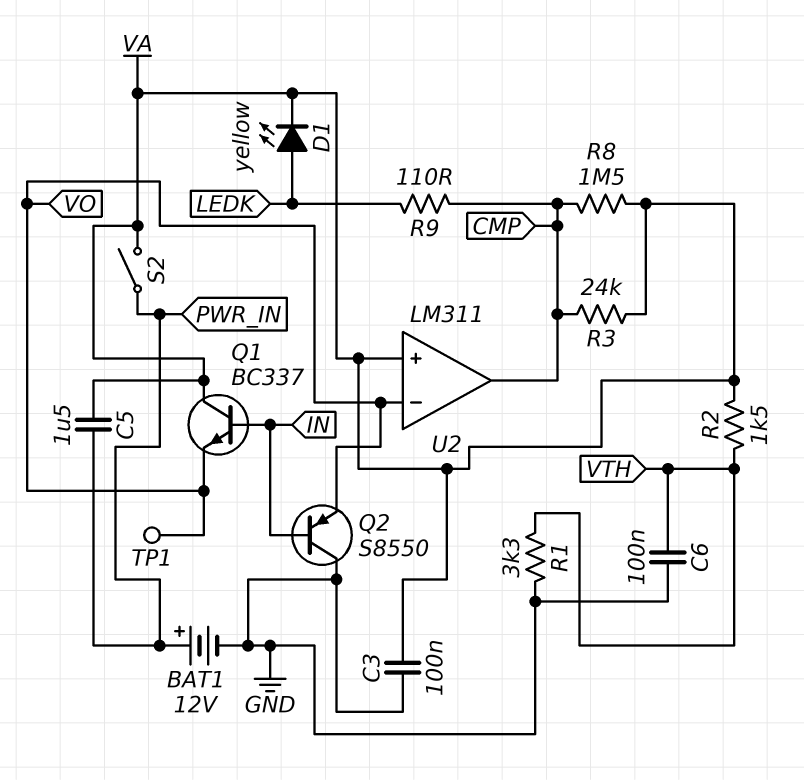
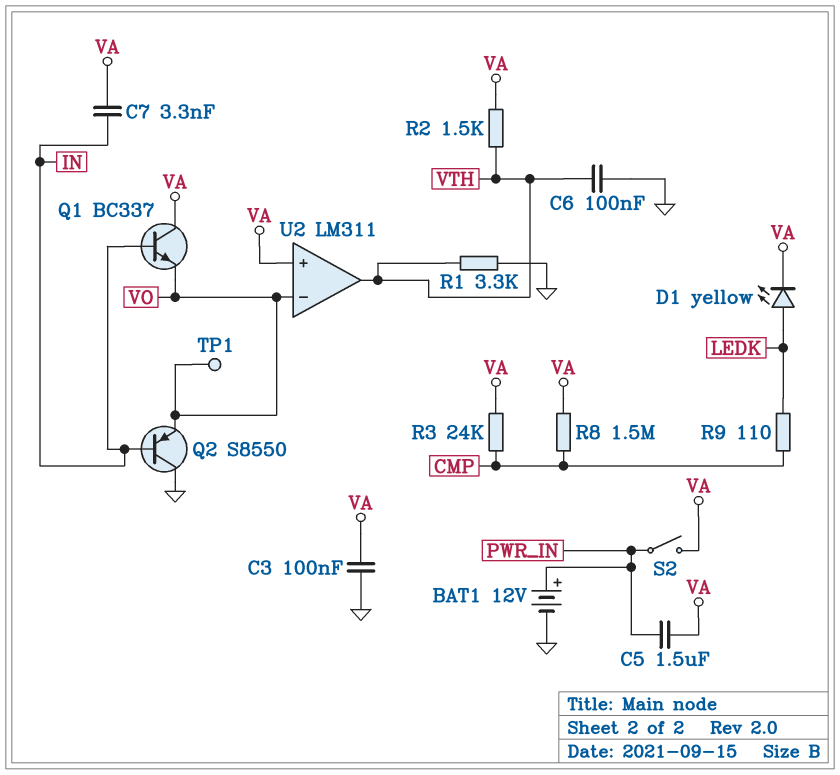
C7: none -> 3.3nF (IN, VA)
U2 pin out: CMP -> VTH

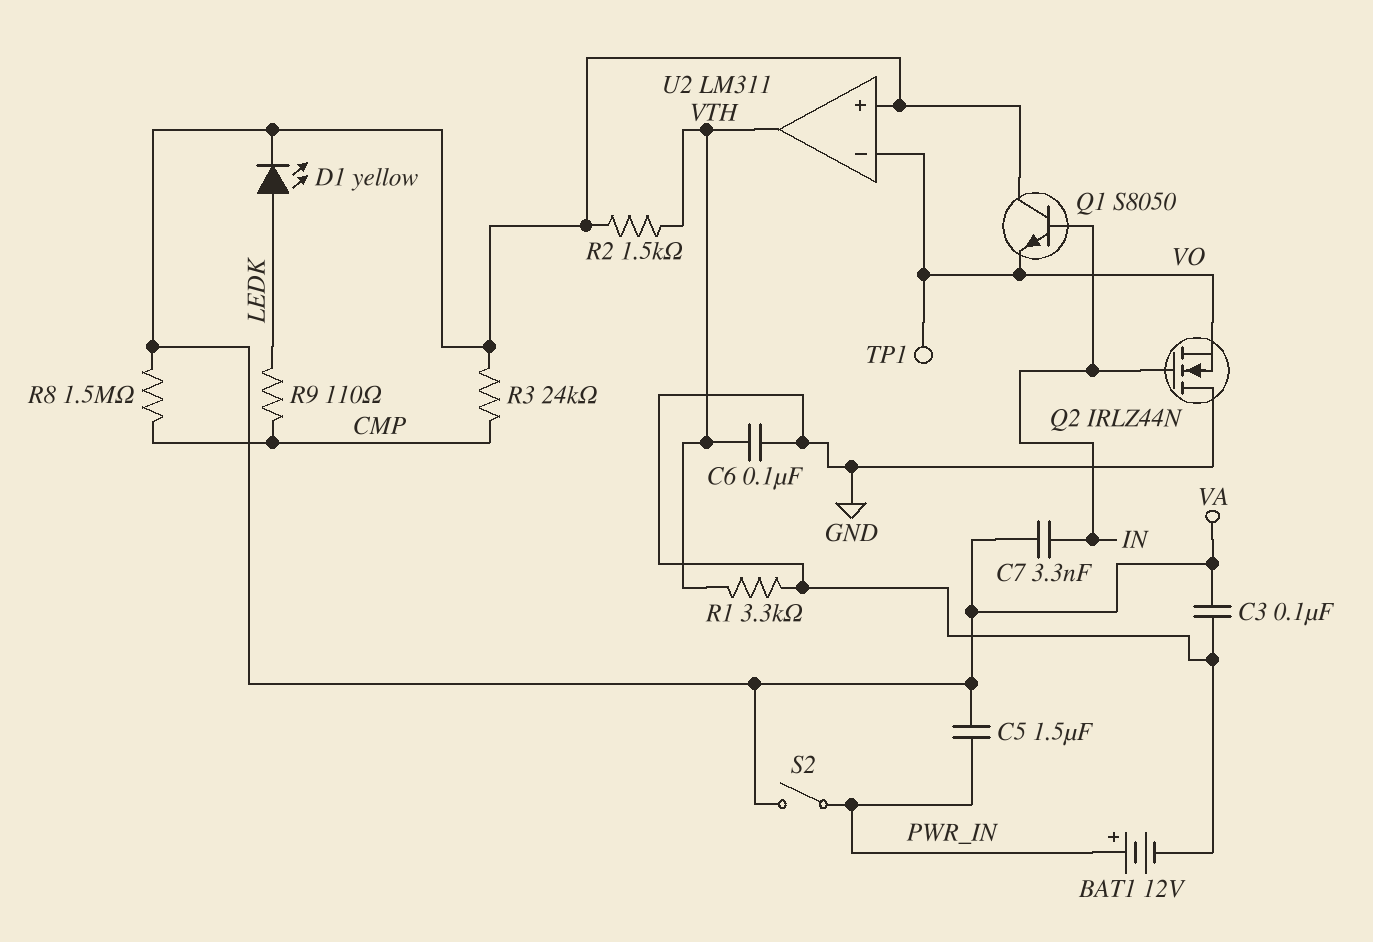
Q1: NPN BC337 (B IN, C VA, E VO) -> NPN S8050 (B IN, C VA, E VO)
Q2: PNP S8550 (B IN, C GND, E VO) -> NMOS IRLZ44N (G IN, D GND, S VO)

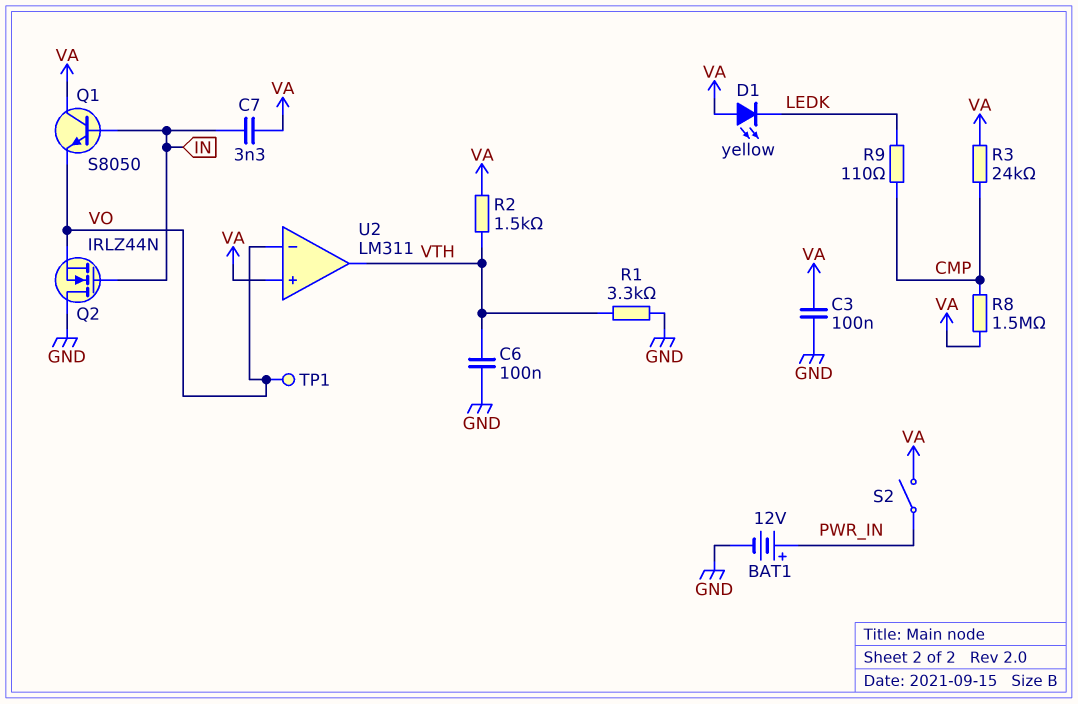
C5: 1.5uF (PWR_IN, VA) -> none
D1: LED yellow (A LEDK, K VA) -> LED yellow (A VA, K LEDK)

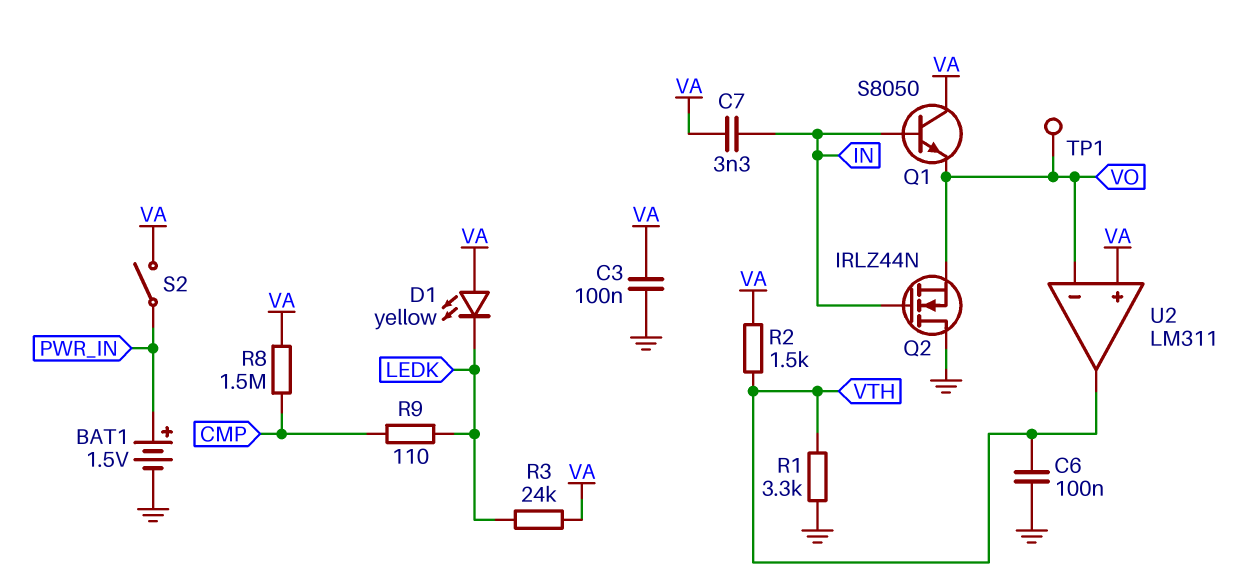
BAT1: 12V (plus PWR_IN, minus GND) -> 1.5V (plus PWR_IN, minus GND)
R3: 24k (CMP, VA) -> 24k (LEDK, VA)

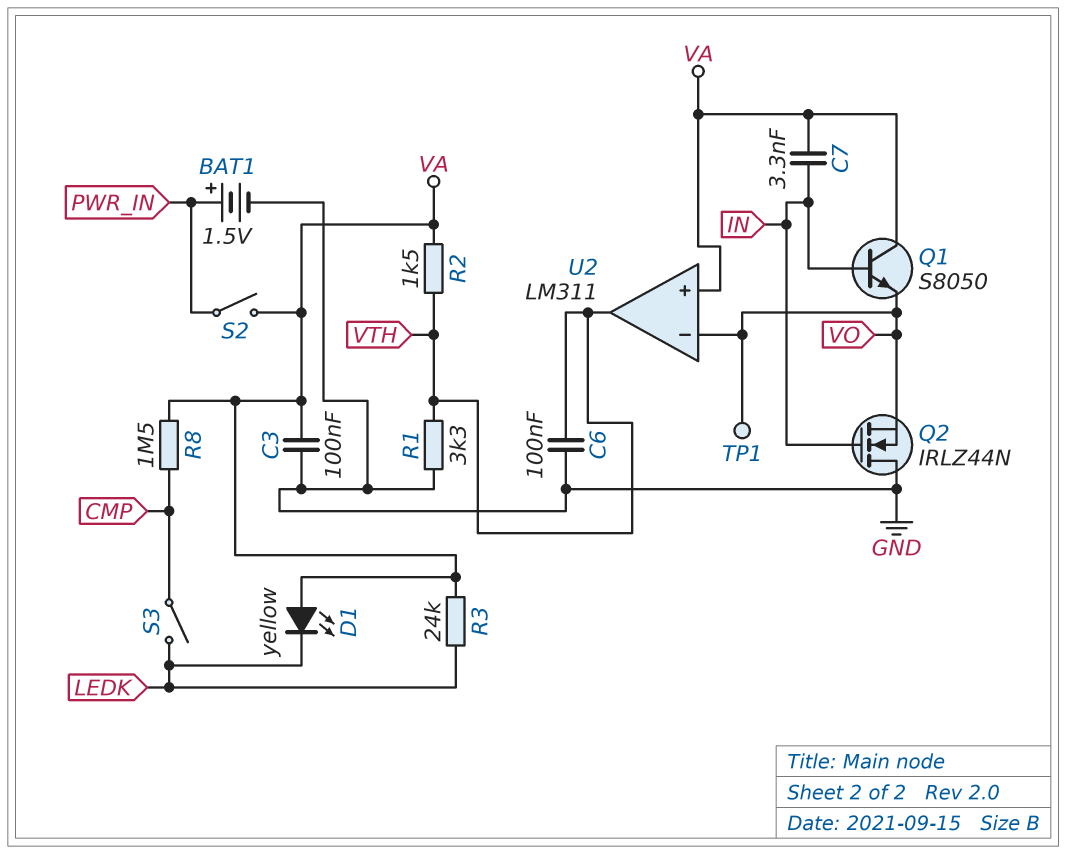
R9: 110 (CMP, LEDK) -> none
S3: none -> switch (CMP, LEDK)

